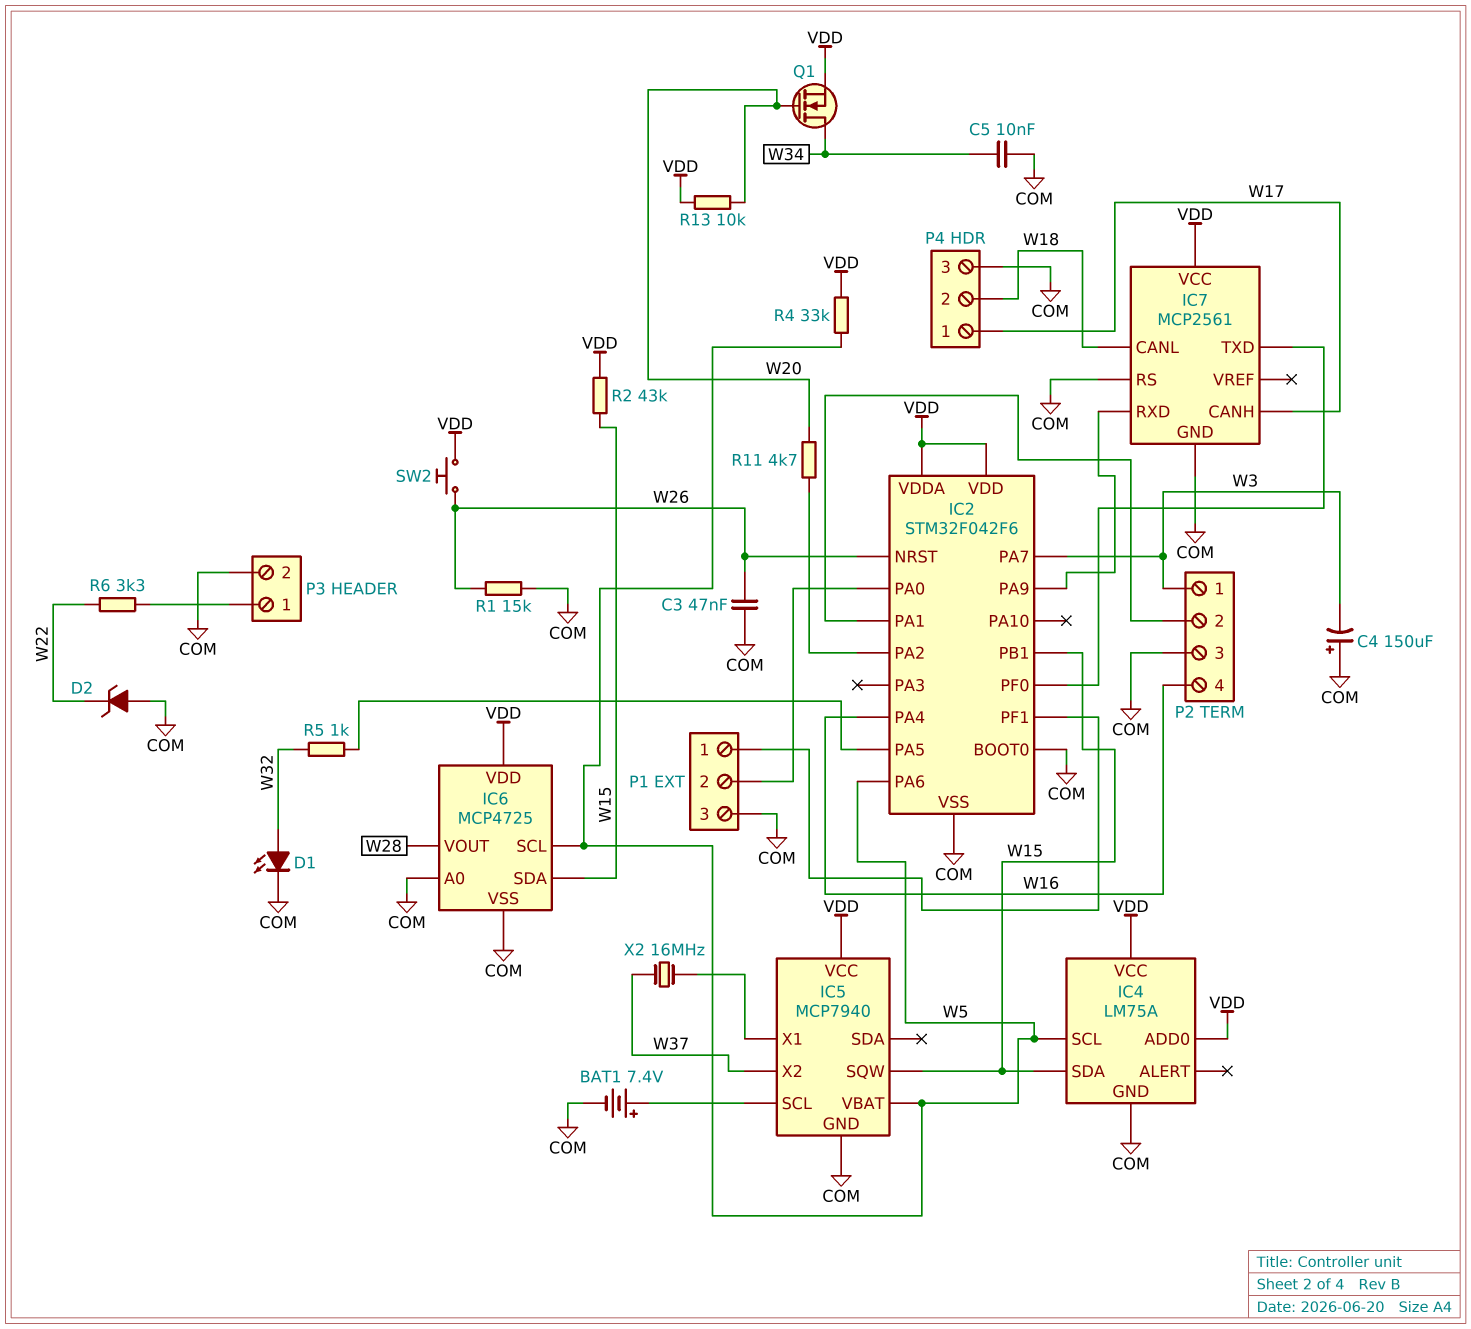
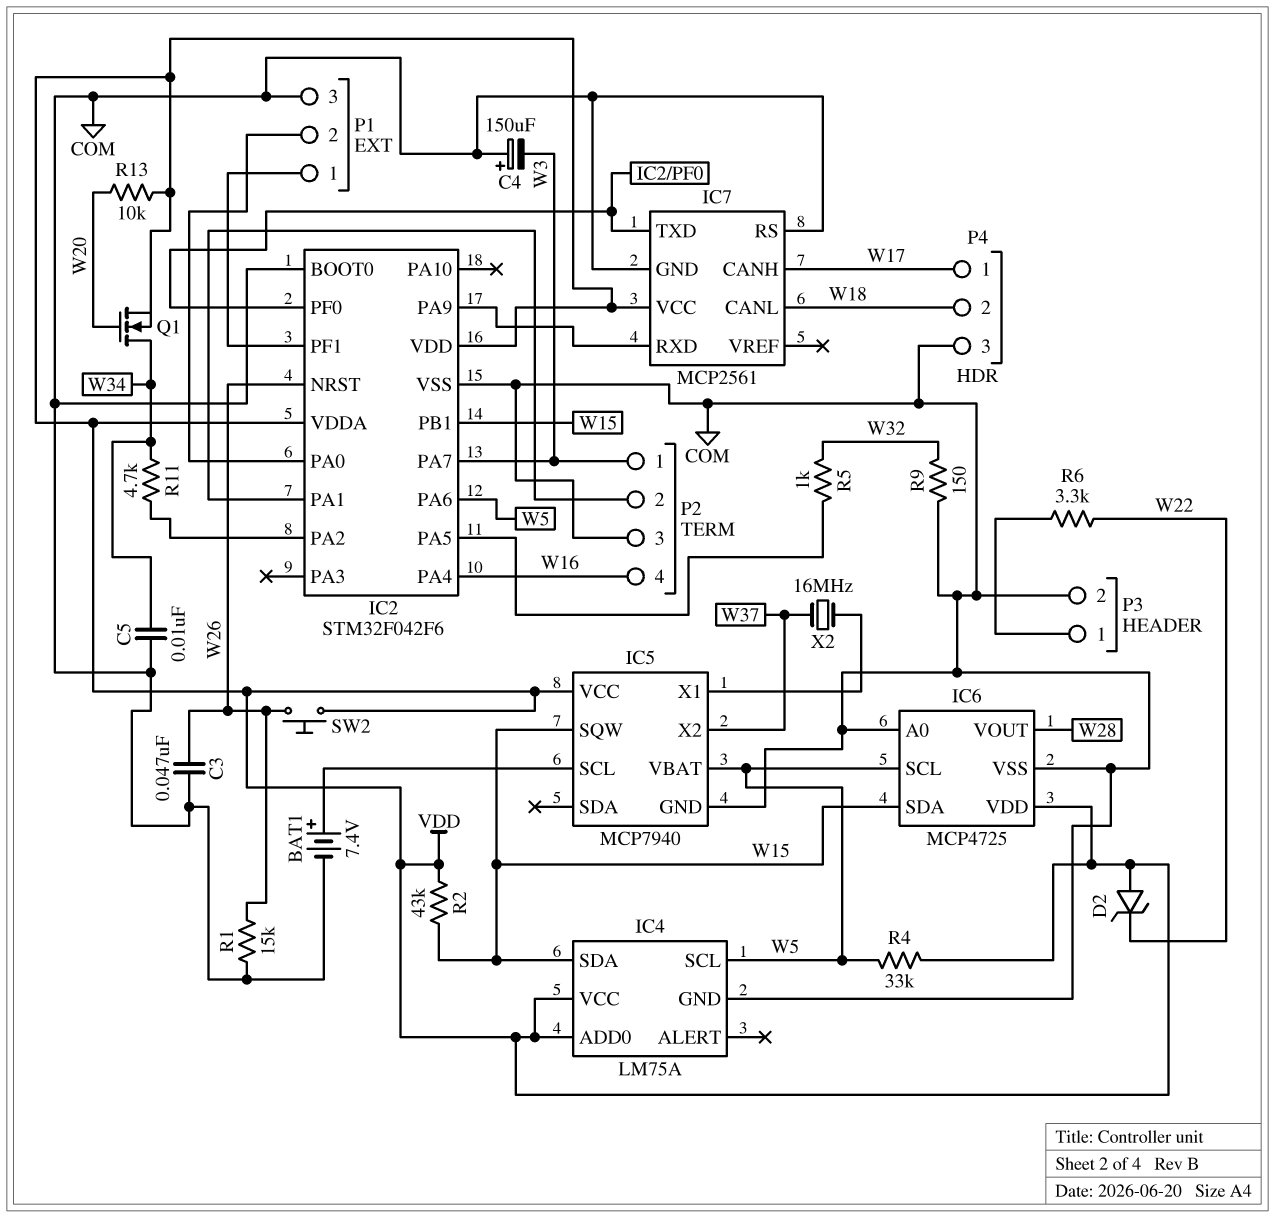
D1: LED (A W32, K COM) -> none
D2: zener (A COM, K W22) -> zener (A VDD, K W22)
R9: none -> 150 (COM, W32)
R11: 4.7k (IC2/PA2, W20) -> 4.7k (IC2/PA2, W34)

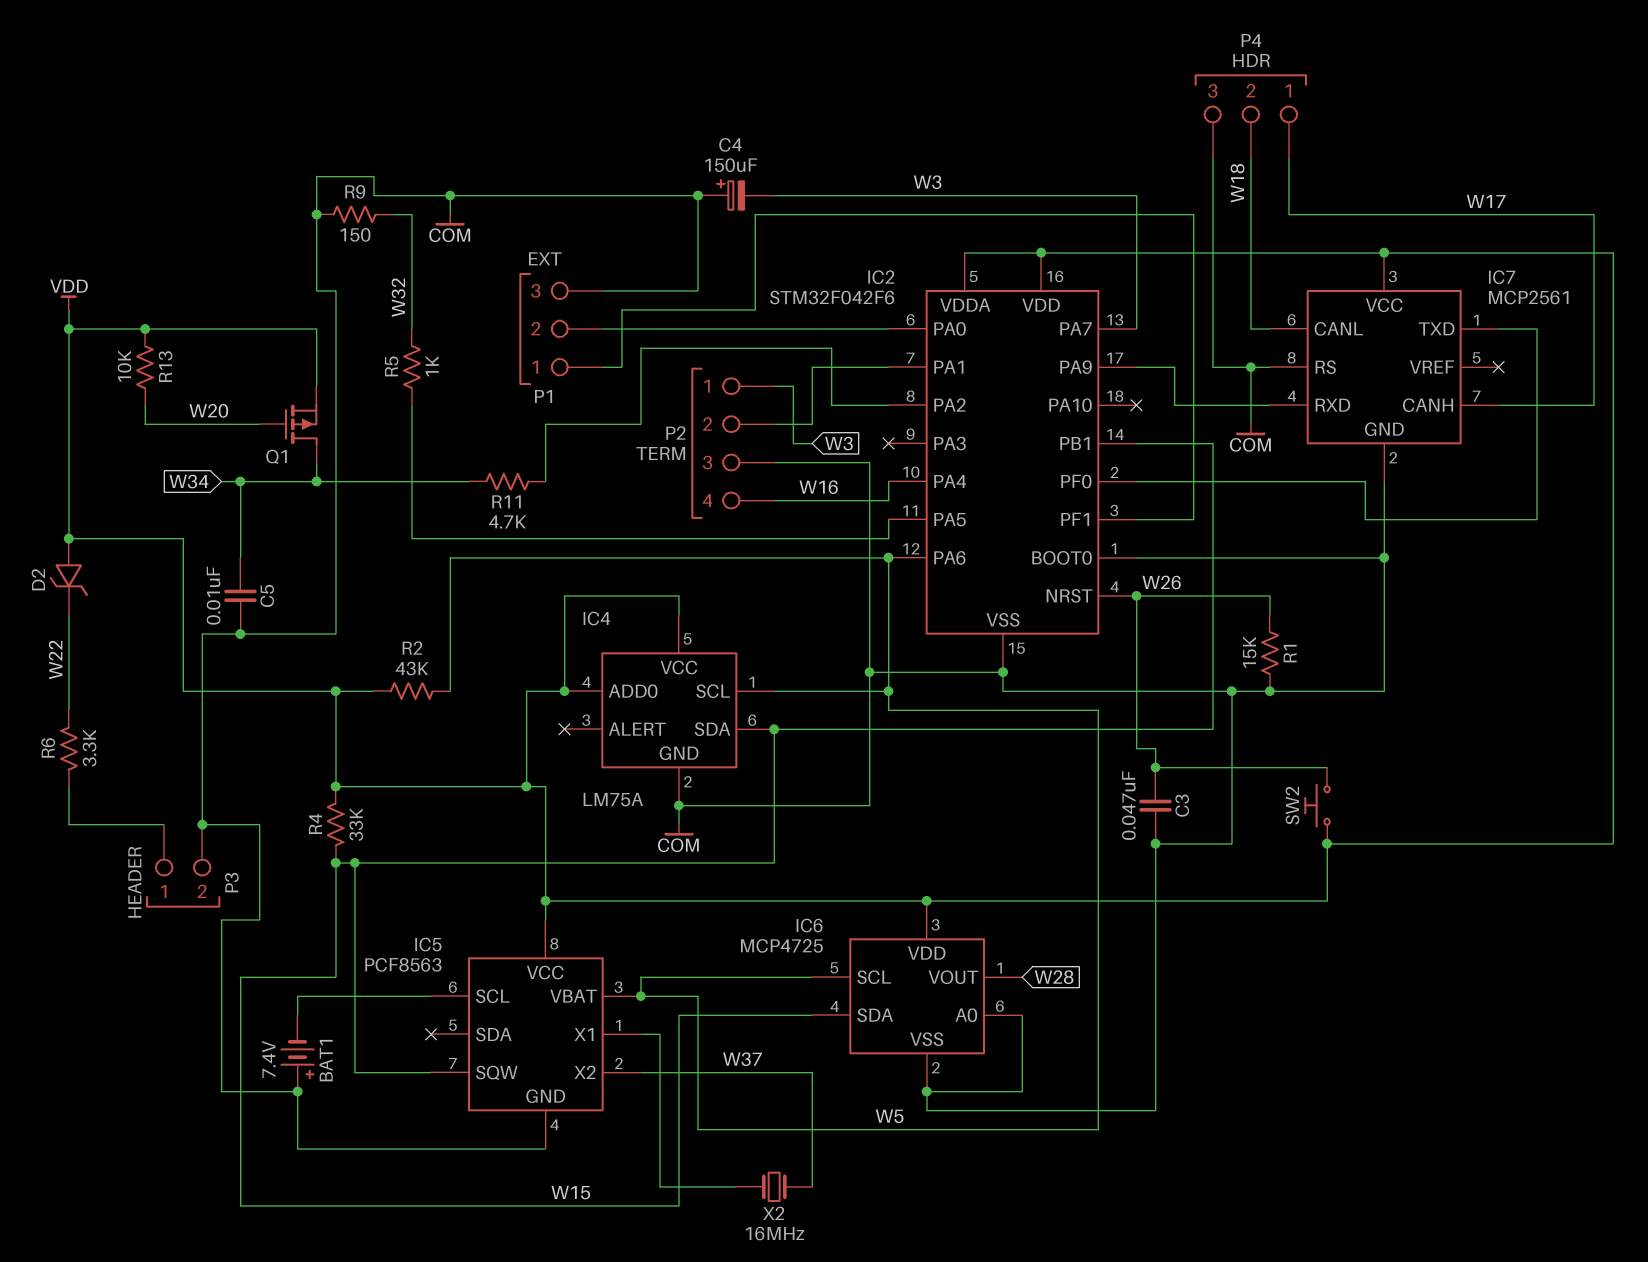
BAT1: 7.4V (plus IC5/SCL, minus COM) -> 7.4V (plus COM, minus IC5/SCL)
IC5: MCP7940 -> PCF8563
Q1: NMOS (G W20, D W34, S VDD) -> PMOS (G W20, D W34, S VDD)
R2: 43k (VDD, W15) -> 43k (VDD, W5)
R4: 33k (VDD, W5) -> 33k (VDD, W15)

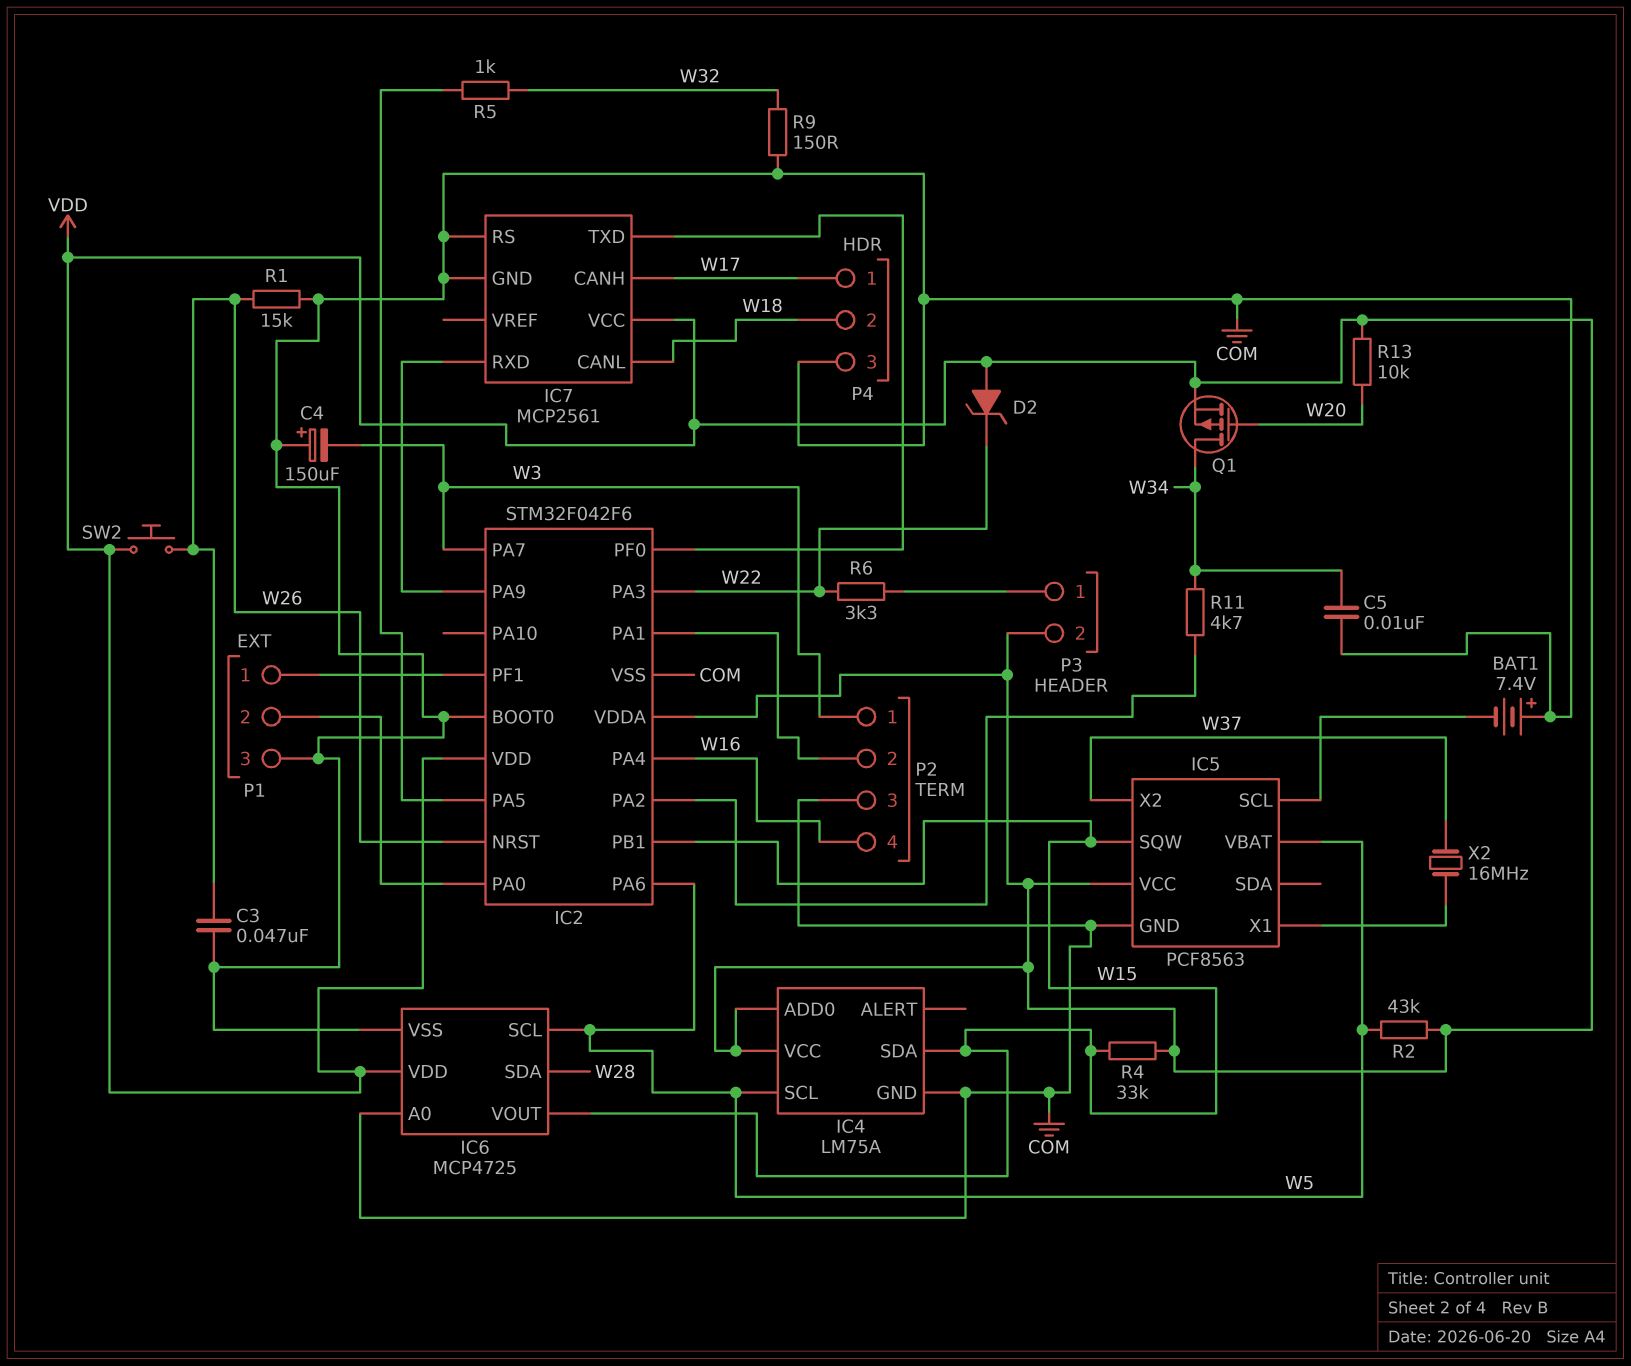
IC2 pin PA3: none -> W22
IC6 pin SDA: W15 -> W28
IC6 pin VOUT: W28 -> W15
P3 pin 2: COM -> VDD

